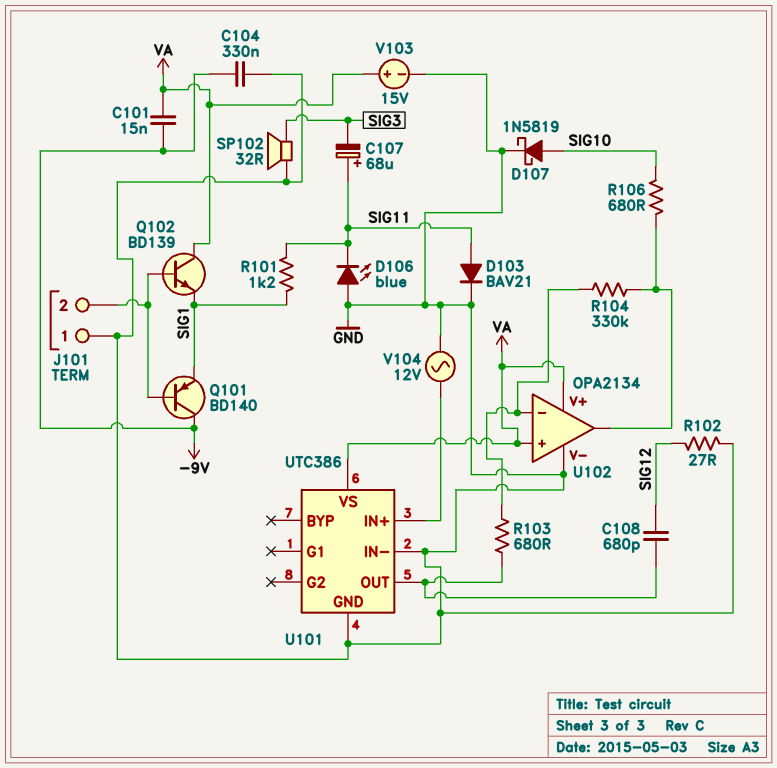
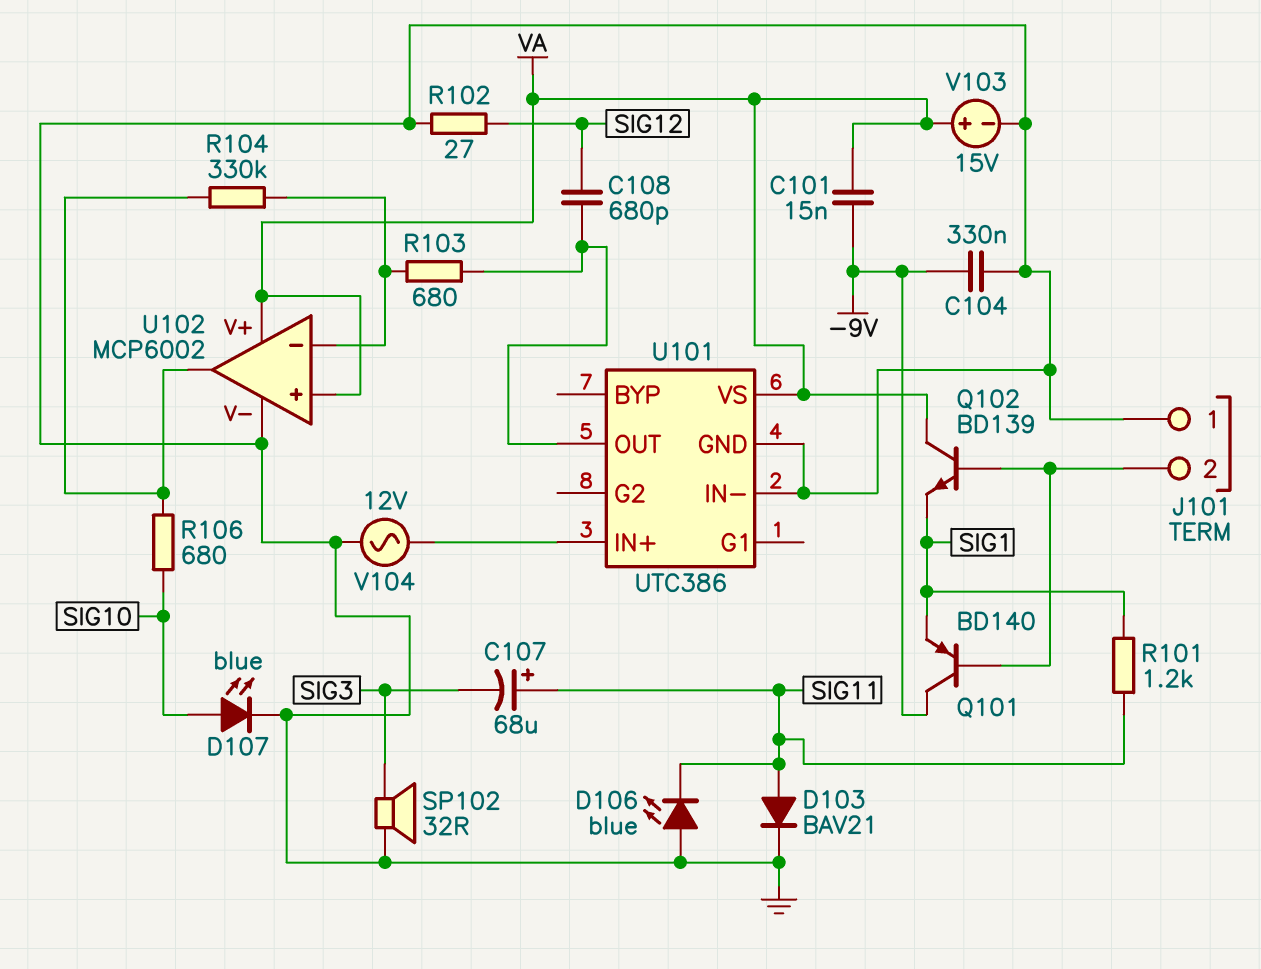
D107: schottky 1N5819 (A SIG10, K GND) -> LED blue (A SIG10, K GND)
U102: OPA2134 -> MCP6002

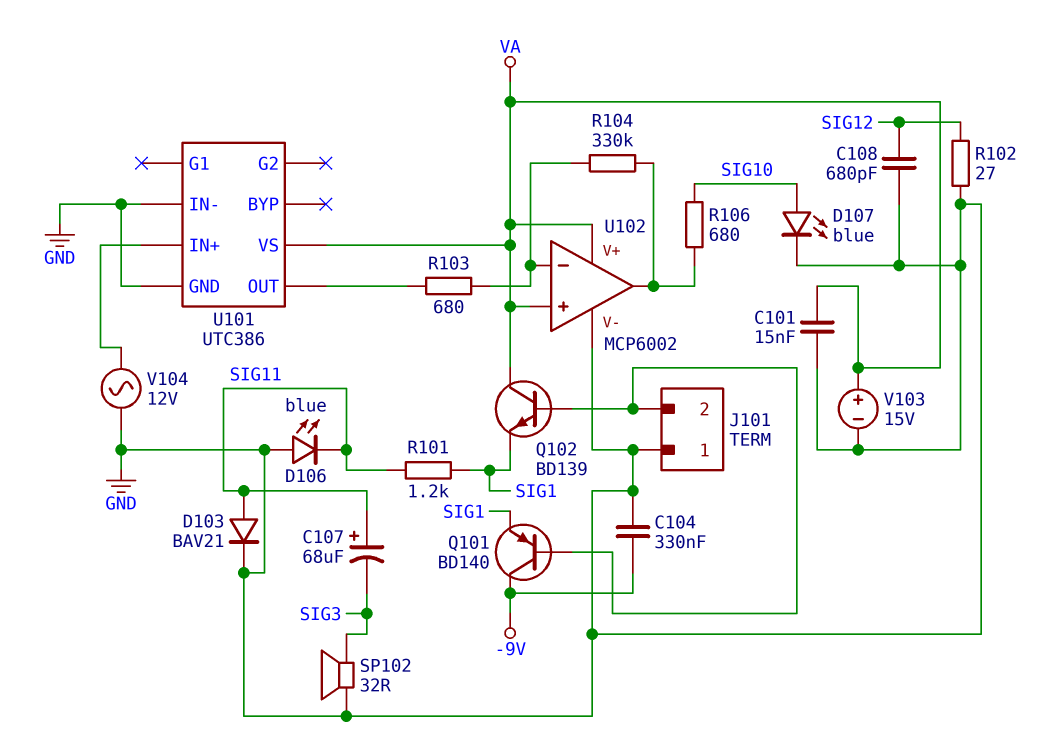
C101: 15nF (-9V, VA) -> 15nF (GND, VA)
C108: 680pF (SIG12, U101/OUT) -> 680pF (GND, SIG12)

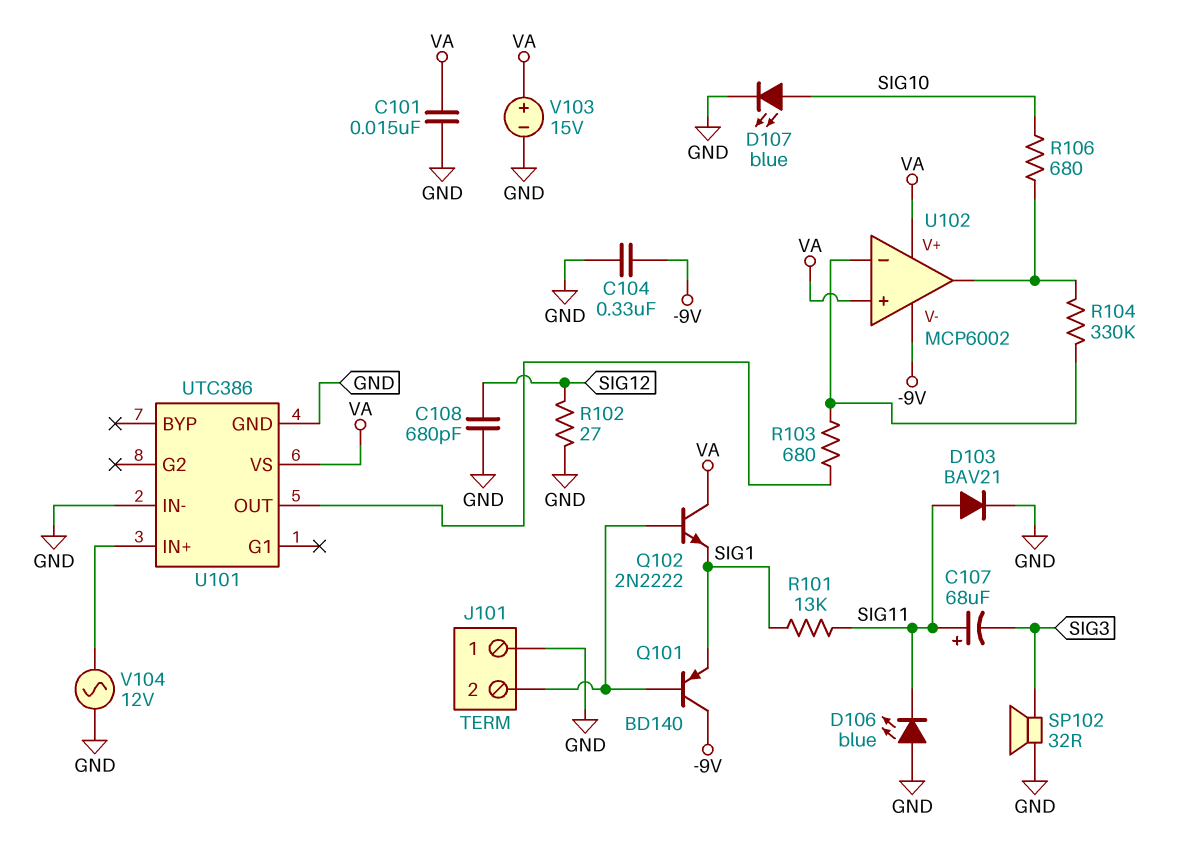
Q102: NPN BD139 (B J101/2, C VA, E SIG1) -> NPN 2N2222 (B J101/2, C VA, E SIG1)
R101: 1.2k (SIG1, SIG11) -> 13k (SIG1, SIG11)
U102 pin V-: GND -> -9V

